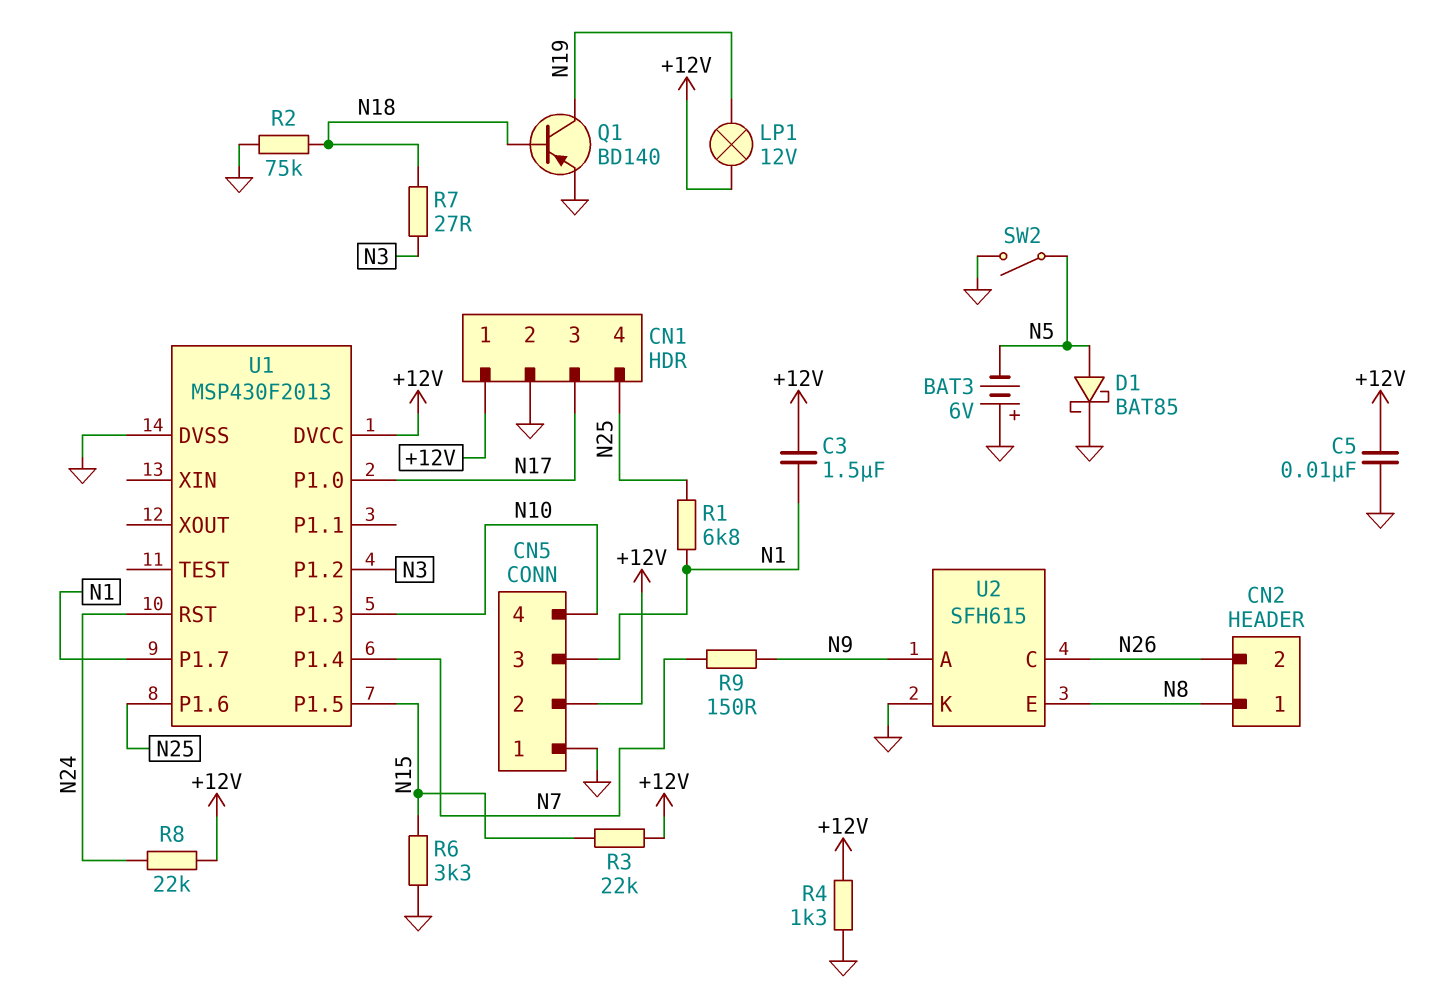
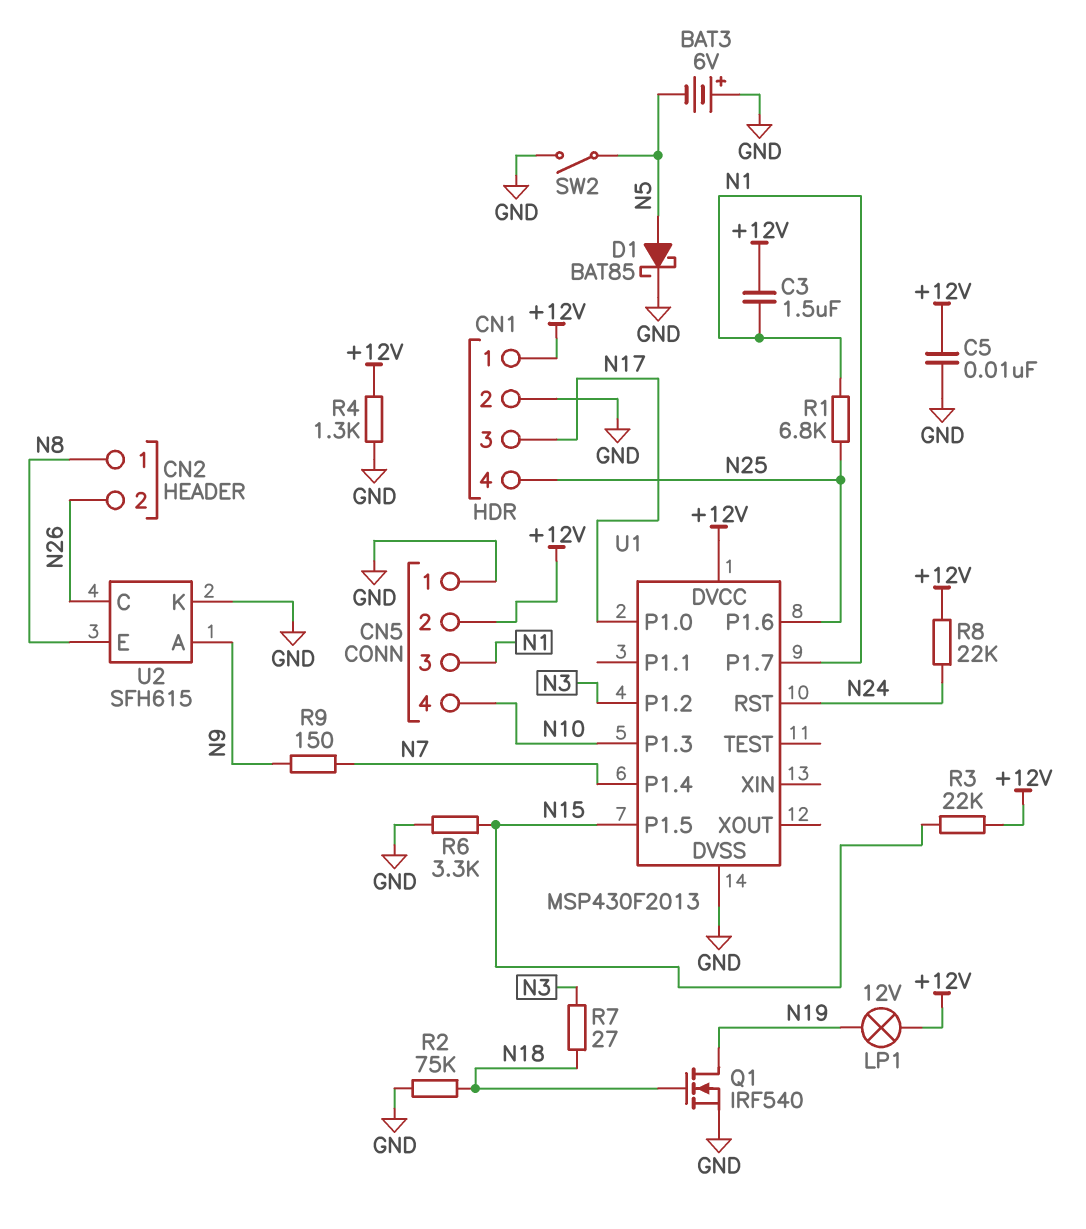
Q1: PNP BD140 (B N18, C N19, E GND) -> NMOS IRF540 (G N18, D N19, S GND)

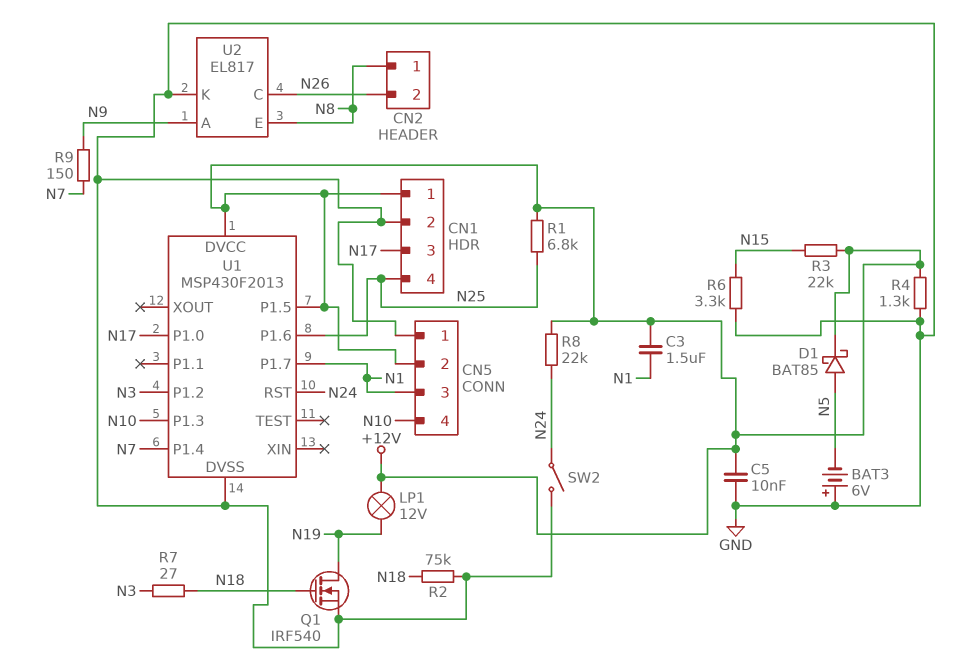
D1: schottky BAT85 (A N5, K GND) -> schottky BAT85 (A N5, K +12V)
R1: 6.8k (N1, N25) -> 6.8k (+12V, N25)
SW2: switch (GND, N5) -> switch (GND, N24)
U1 pin P1.5: N15 -> +12V
U2: SFH615 -> EL817

